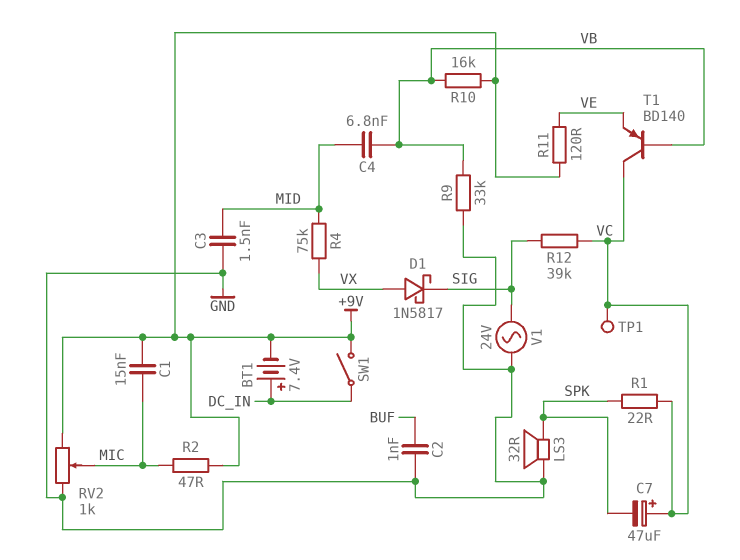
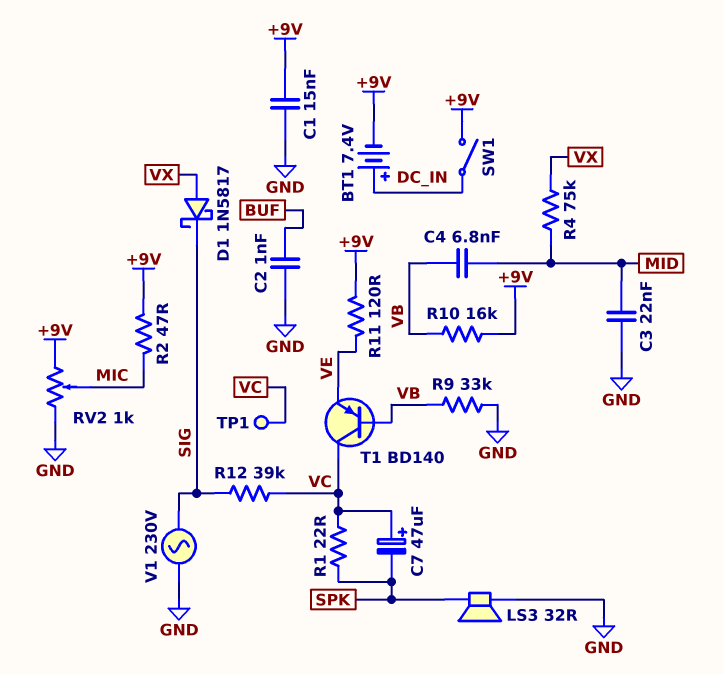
C1: 15nF (+9V, MIC) -> 15nF (+9V, GND)
C3: 1.5nF (GND, MID) -> 22nF (GND, MID)
V1: AC 24V (GND, SIG) -> AC 230V (GND, SIG)

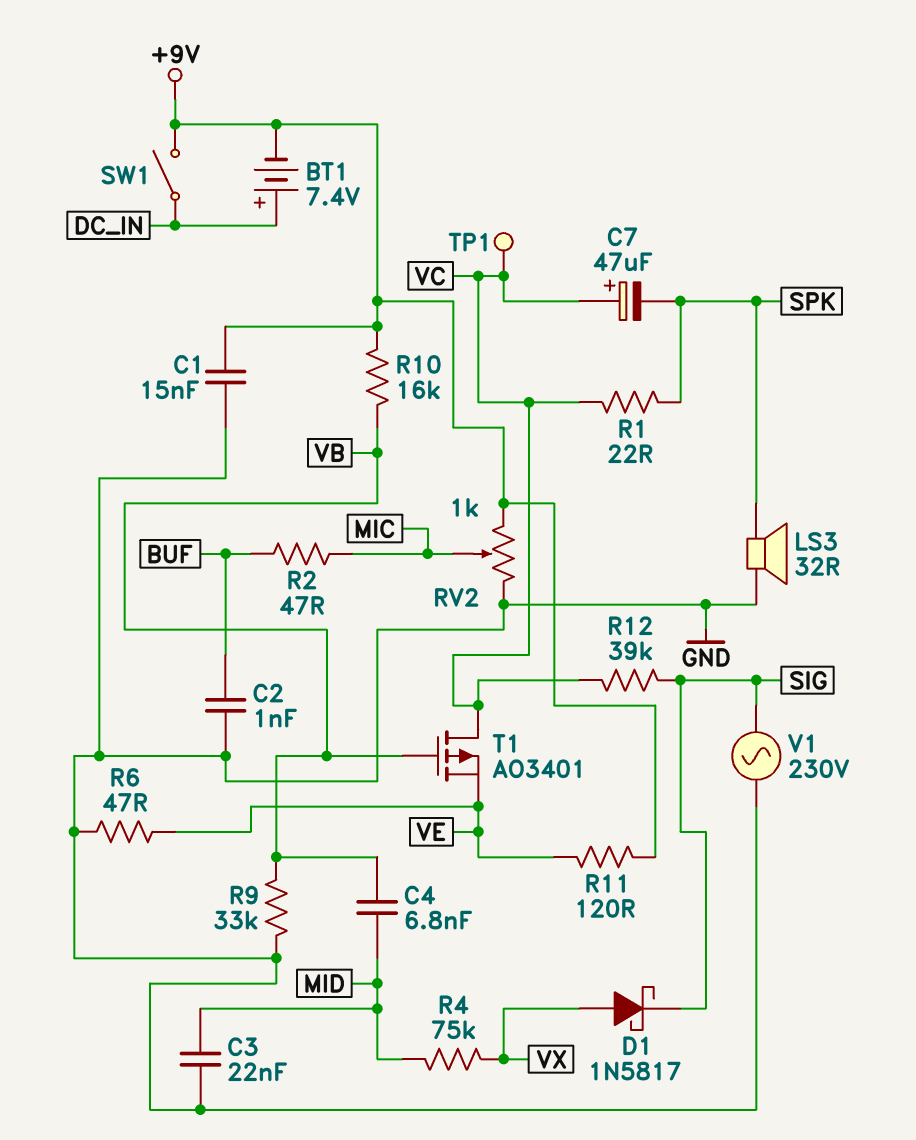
R2: 47 (+9V, MIC) -> 47 (BUF, MIC)
R6: none -> 47 (GND, VE)
T1: PNP BD140 (B VB, C VC, E VE) -> PMOS AO3401 (G VB, D VC, S VE)

